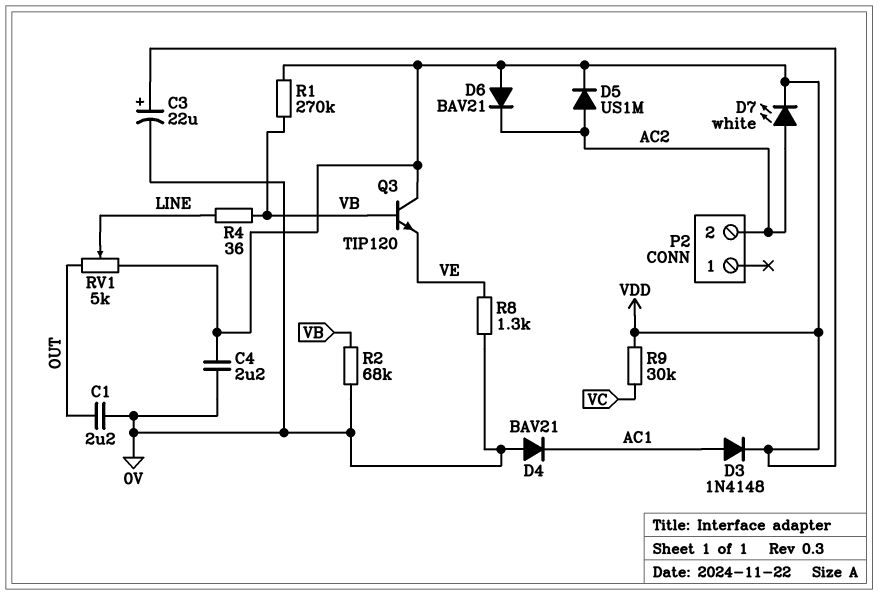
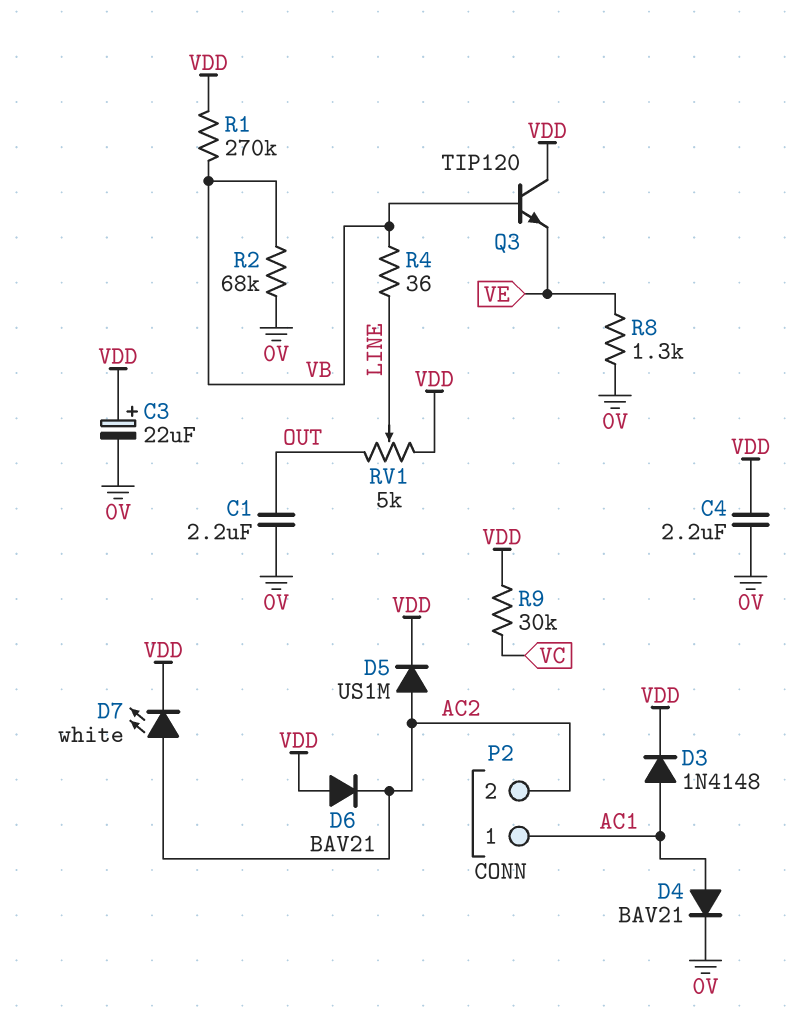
D4: diode BAV21 (A 0V, K AC1) -> diode BAV21 (A AC1, K 0V)
P2 pin 1: none -> AC1

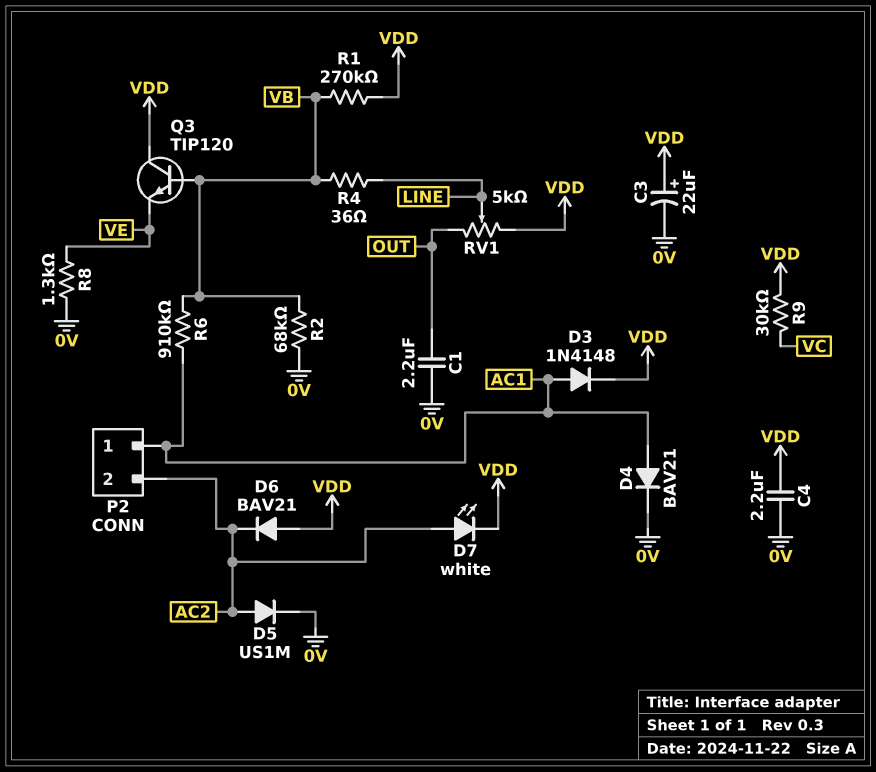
D5: diode US1M (A AC2, K VDD) -> diode US1M (A AC2, K 0V)
R6: none -> 910k (AC1, VB)

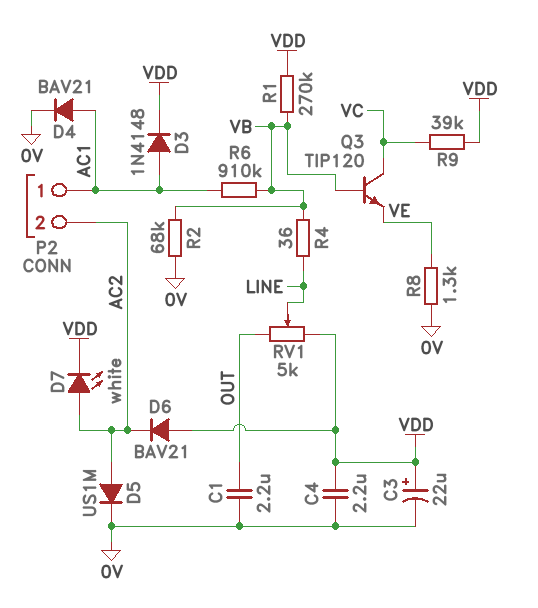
Q3: NPN TIP120 (B VB, C VDD, E VE) -> NPN TIP120 (B VB, C VC, E VE)
R9: 30k (VC, VDD) -> 39k (VC, VDD)

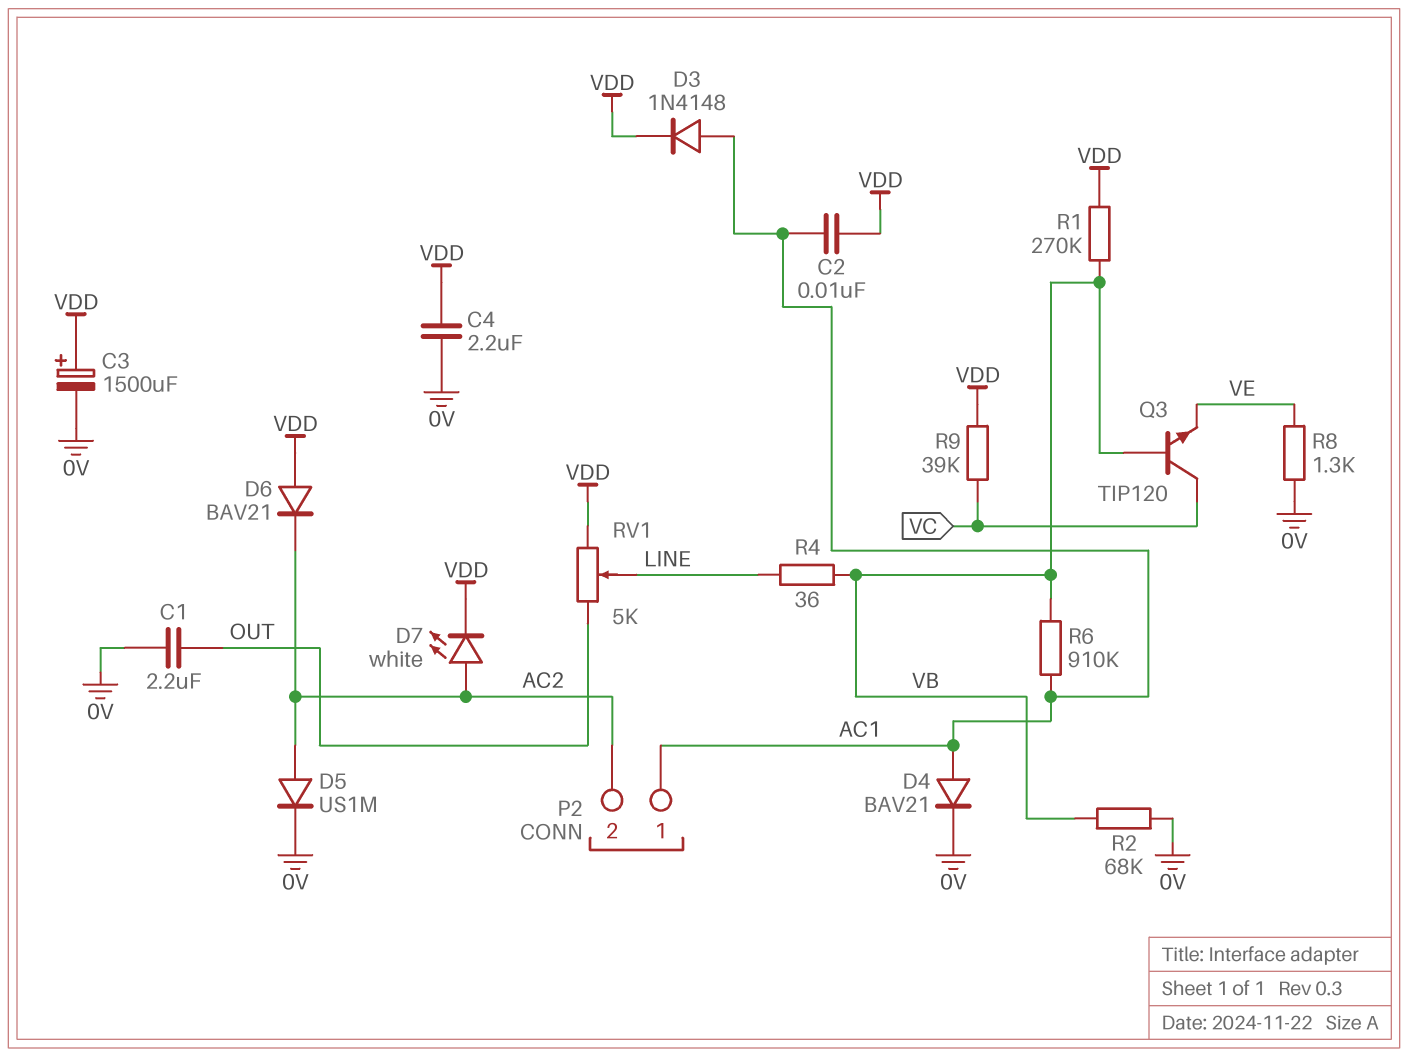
C2: none -> 10nF (AC1, VDD)
C3: 22uF (plus VDD, minus 0V) -> 1500uF (plus VDD, minus 0V)

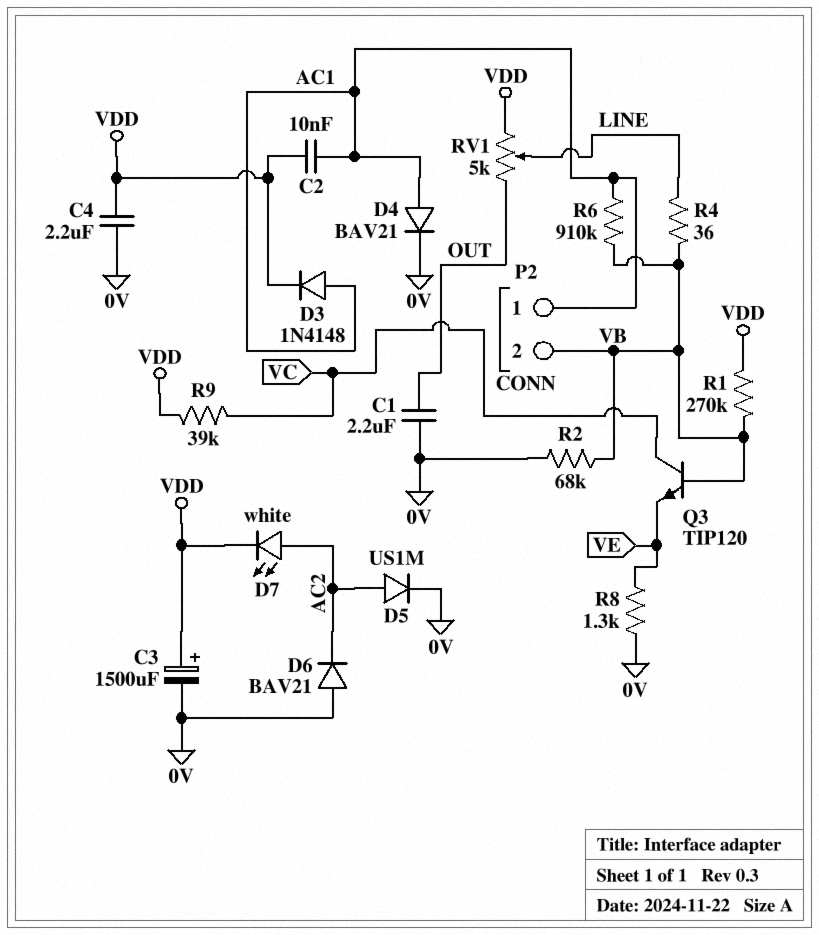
D6: diode BAV21 (A VDD, K AC2) -> diode BAV21 (A 0V, K AC2)
P2 pin 2: AC2 -> VB

